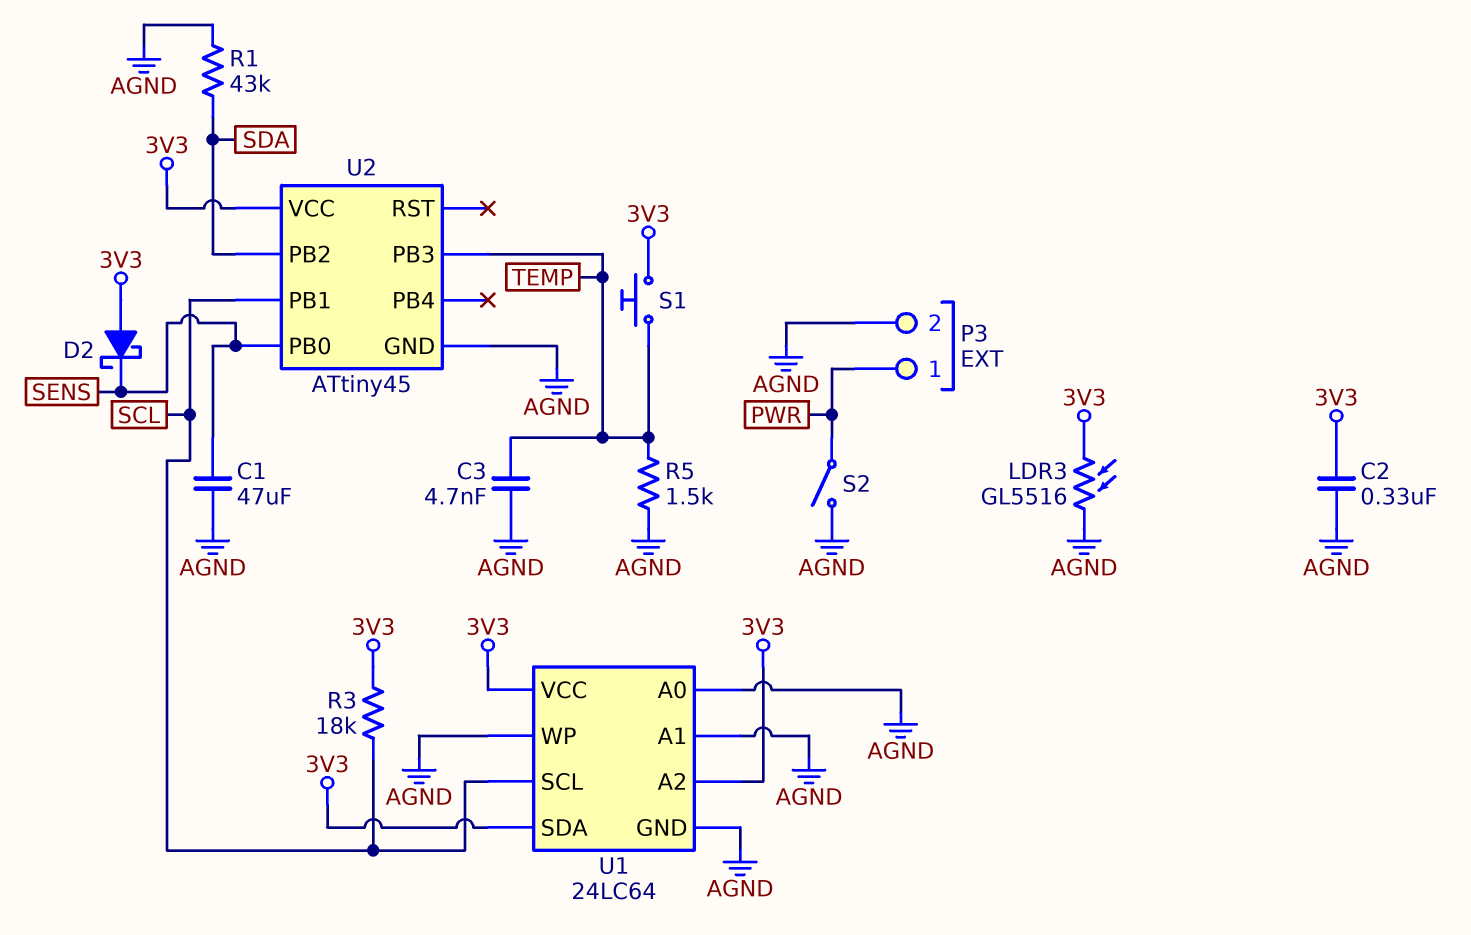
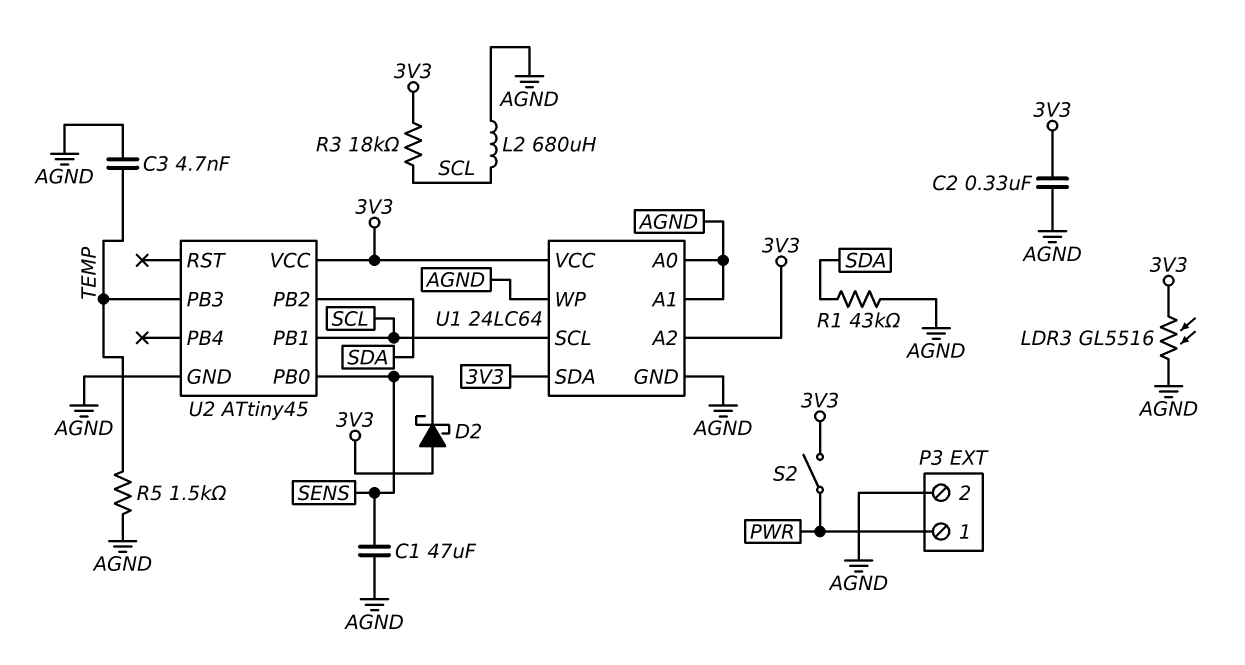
L2: none -> 680uH (AGND, SCL)
S1: button (3V3, TEMP) -> none
S2: switch (AGND, PWR) -> switch (3V3, PWR)

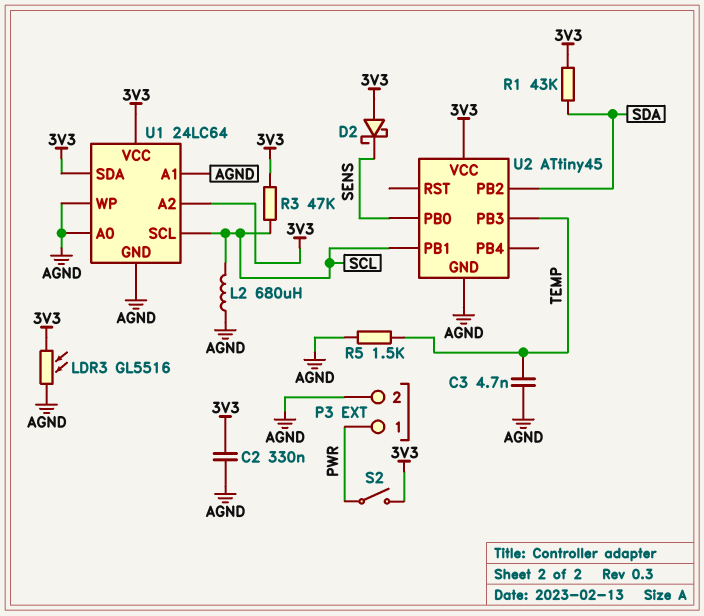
C1: 47uF (AGND, SENS) -> none
R1: 43k (AGND, SDA) -> 43k (3V3, SDA)
R3: 18k (3V3, SCL) -> 47k (3V3, SCL)

